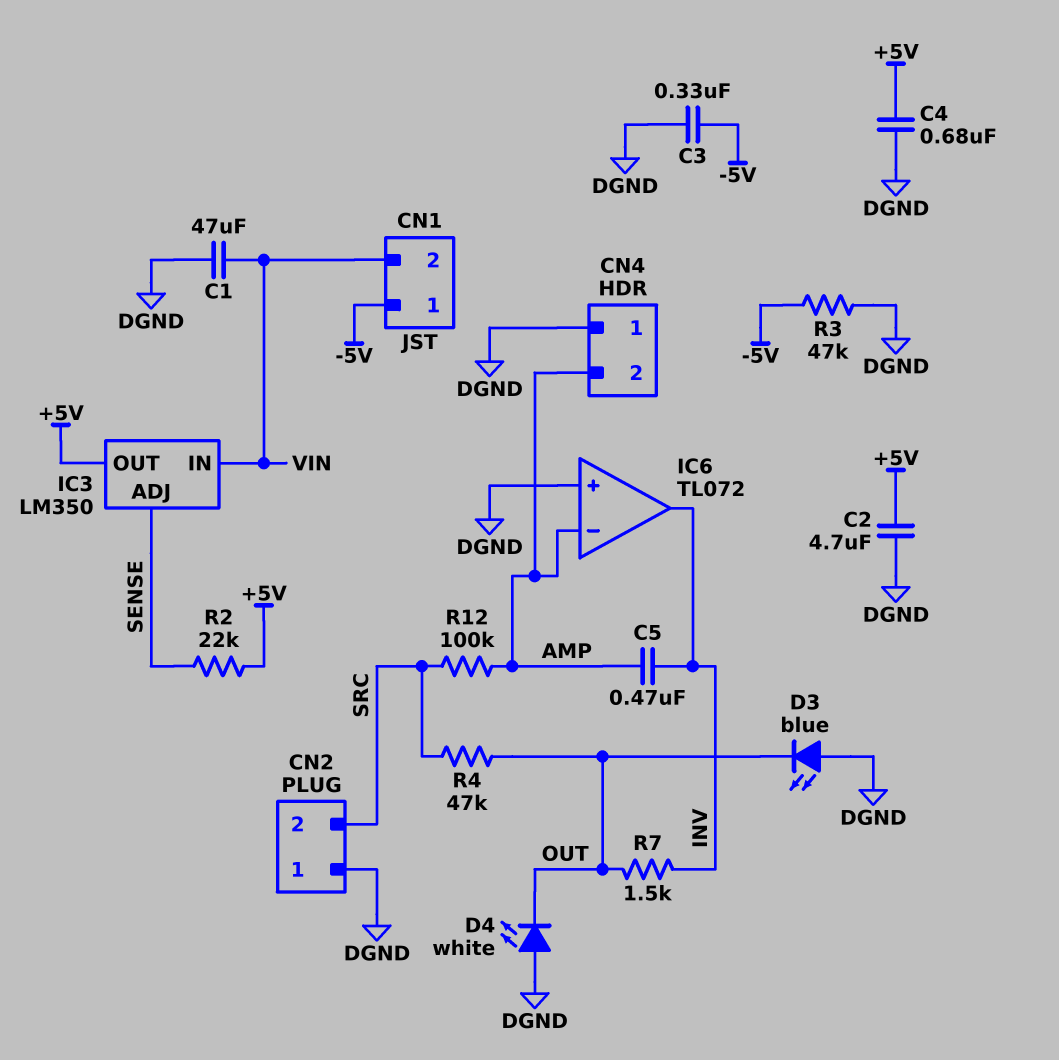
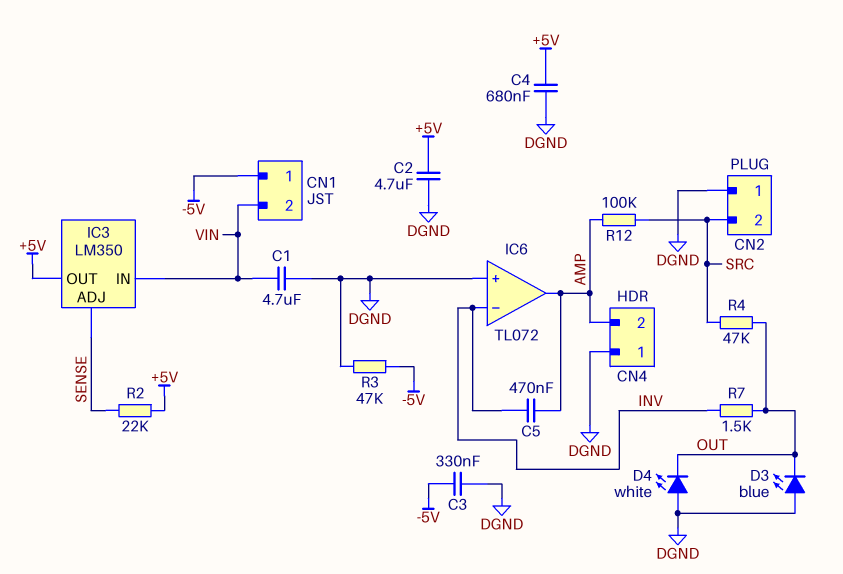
C1: 47uF (DGND, VIN) -> 4.7uF (DGND, VIN)
IC6 pin in-: AMP -> INV
IC6 pin out: INV -> AMP

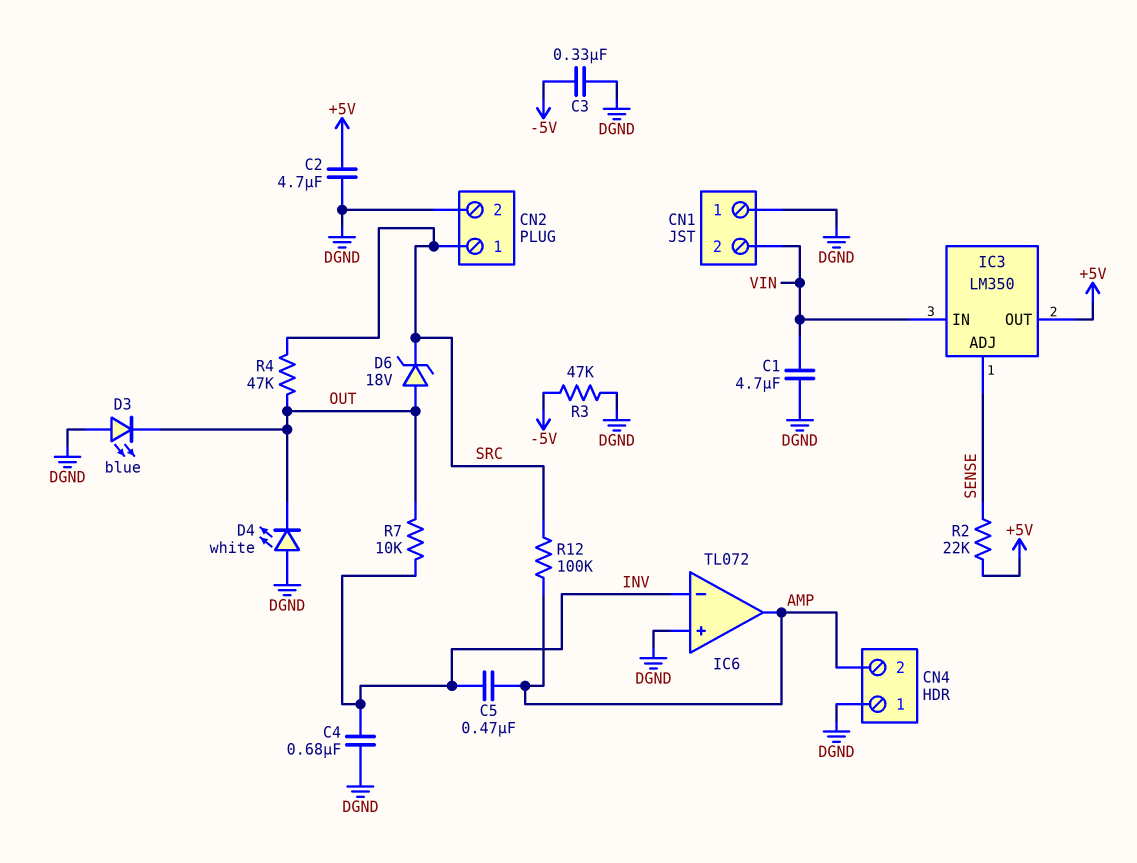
C4: 680nF (+5V, DGND) -> 680nF (DGND, INV)
CN1 pin 1: -5V -> DGND
CN2 pin 1: DGND -> SRC
CN2 pin 2: SRC -> DGND
D6: none -> zener 18V (A OUT, K SRC)
R7: 1.5k (INV, OUT) -> 10k (INV, OUT)

